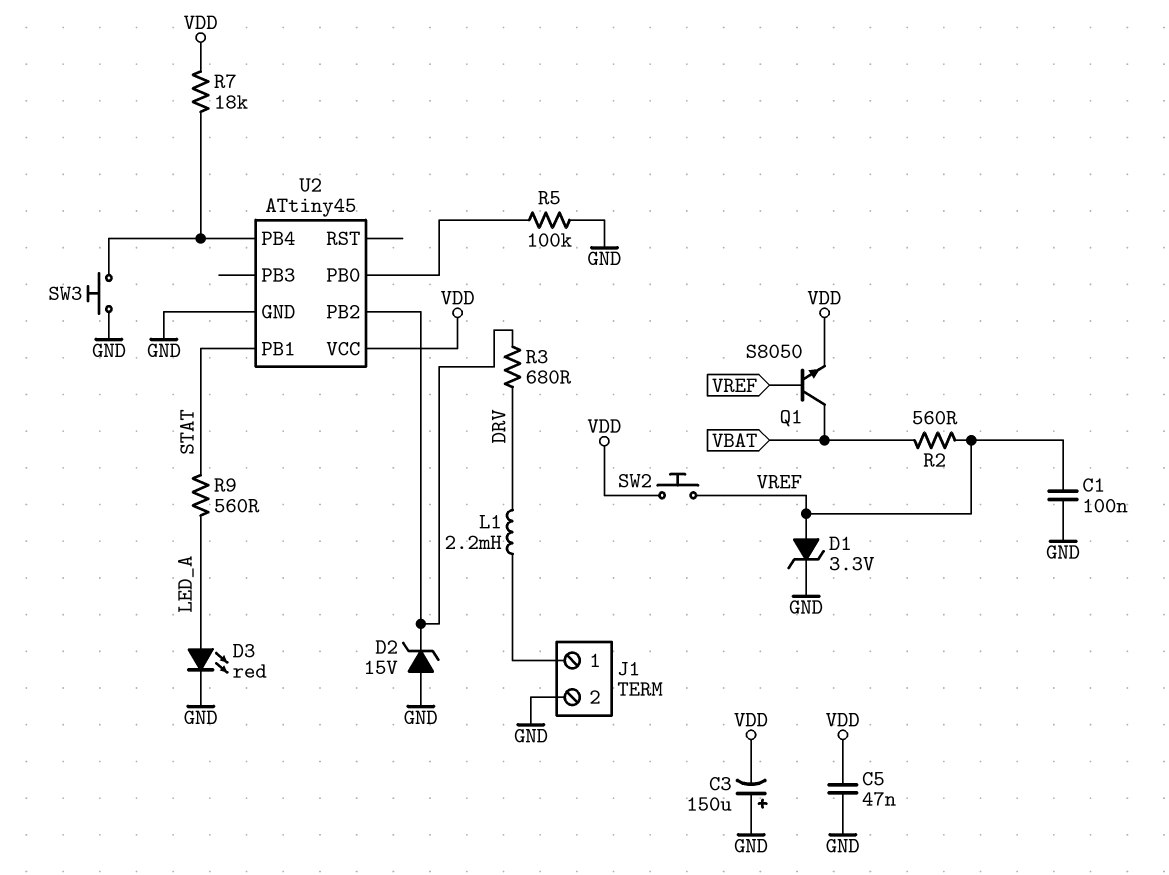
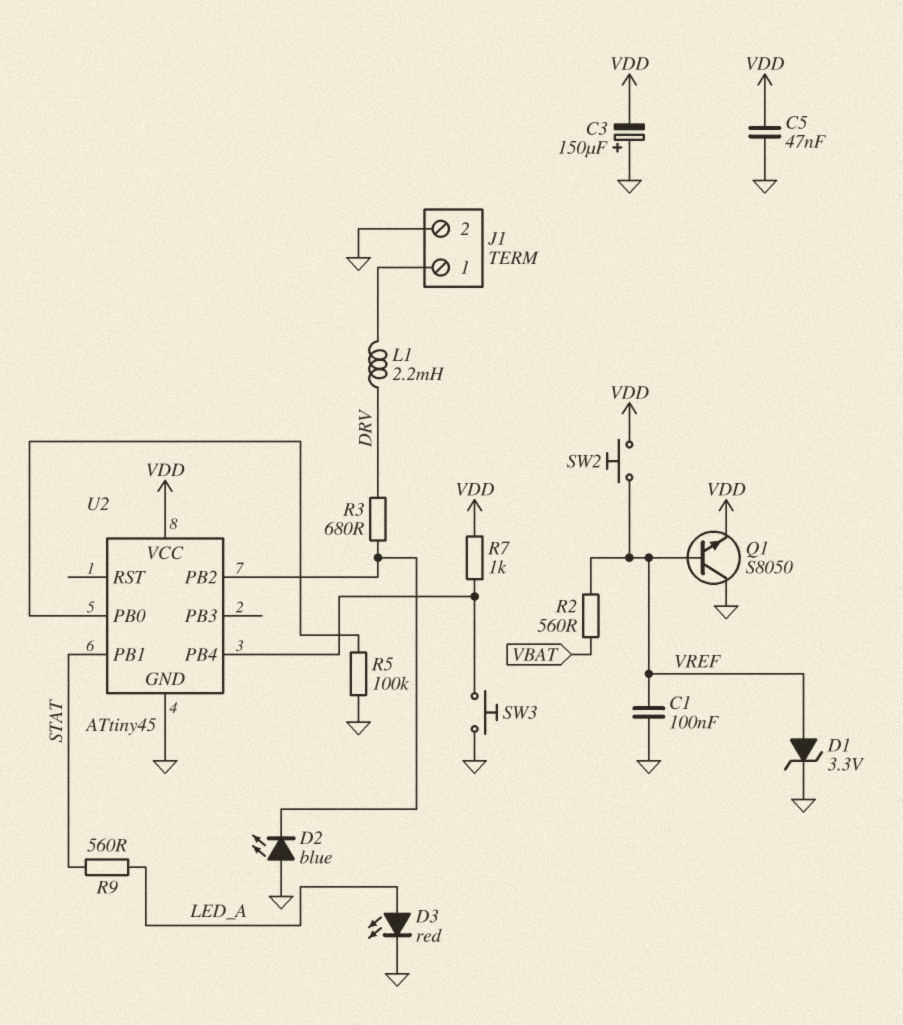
D2: zener 15V (A GND, K U2/PB2) -> LED blue (A GND, K U2/PB2)
Q1: NPN S8050 (B VREF, C VBAT, E VDD) -> NPN S8050 (B VREF, C GND, E VDD)
R7: 18k (U2/PB4, VDD) -> 1k (U2/PB4, VDD)

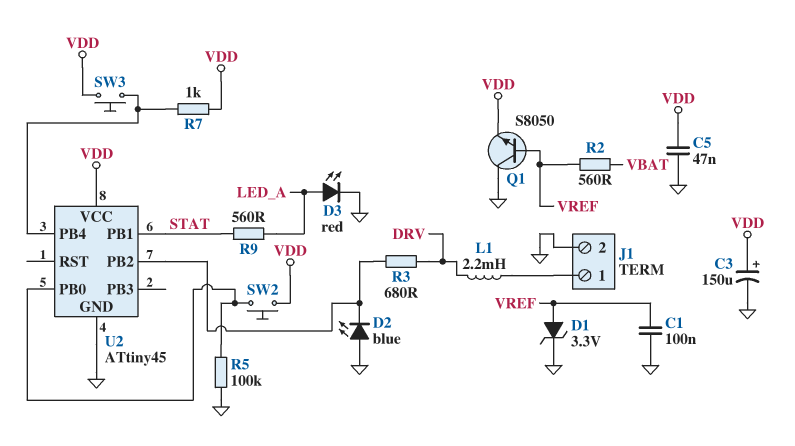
C3: 150uF (plus GND, minus VDD) -> 150uF (plus VDD, minus GND)
SW2: button (VDD, VREF) -> button (U2/PB0, VDD)
SW3: button (GND, U2/PB4) -> button (U2/PB4, VDD)

